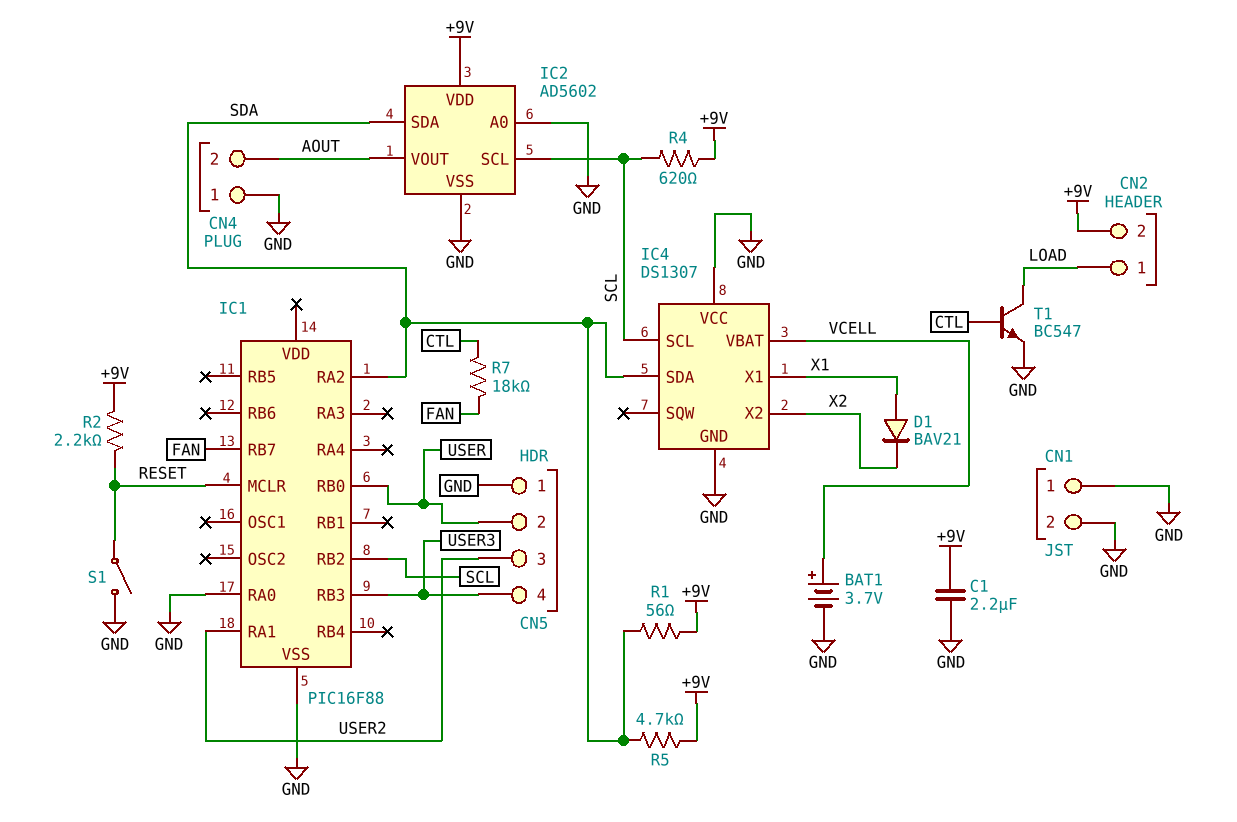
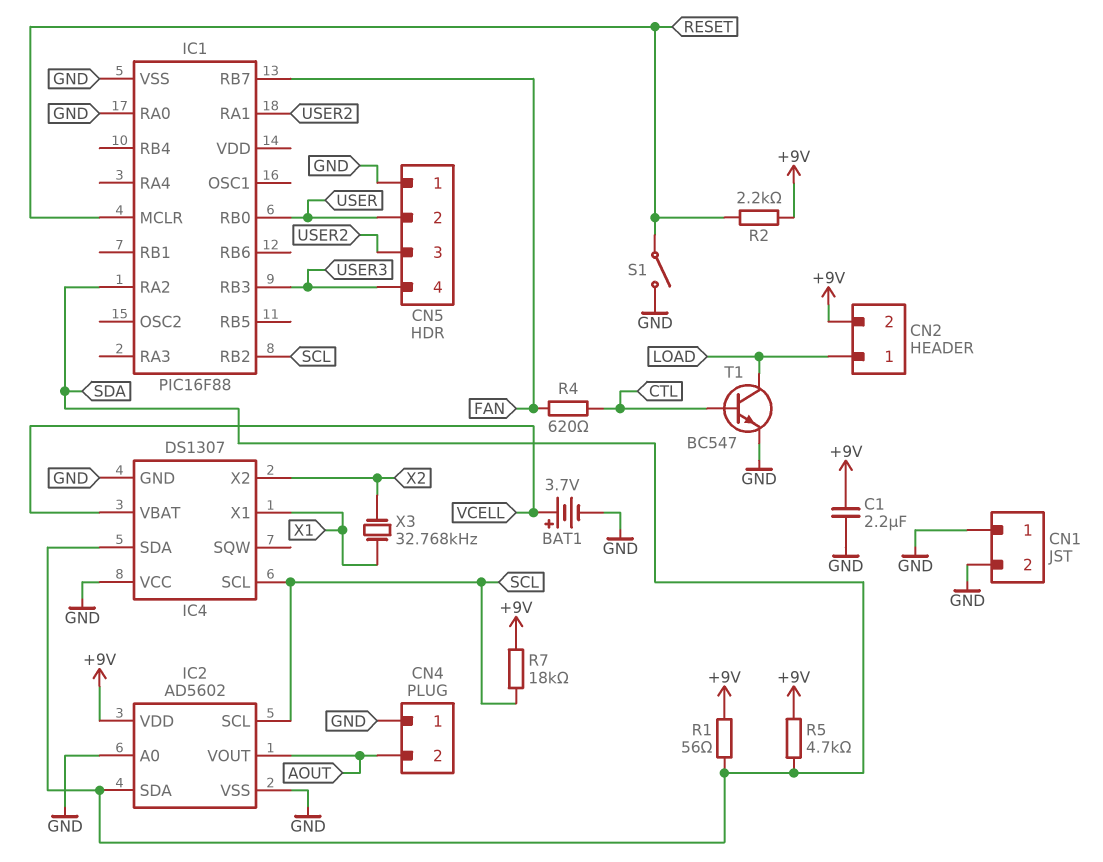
D1: diode BAV21 (A X1, K X2) -> none
R4: 620 (+9V, SCL) -> 620 (CTL, FAN)
R7: 18k (CTL, FAN) -> 18k (+9V, SCL)
X3: none -> 32.768kHz (X1, X2)

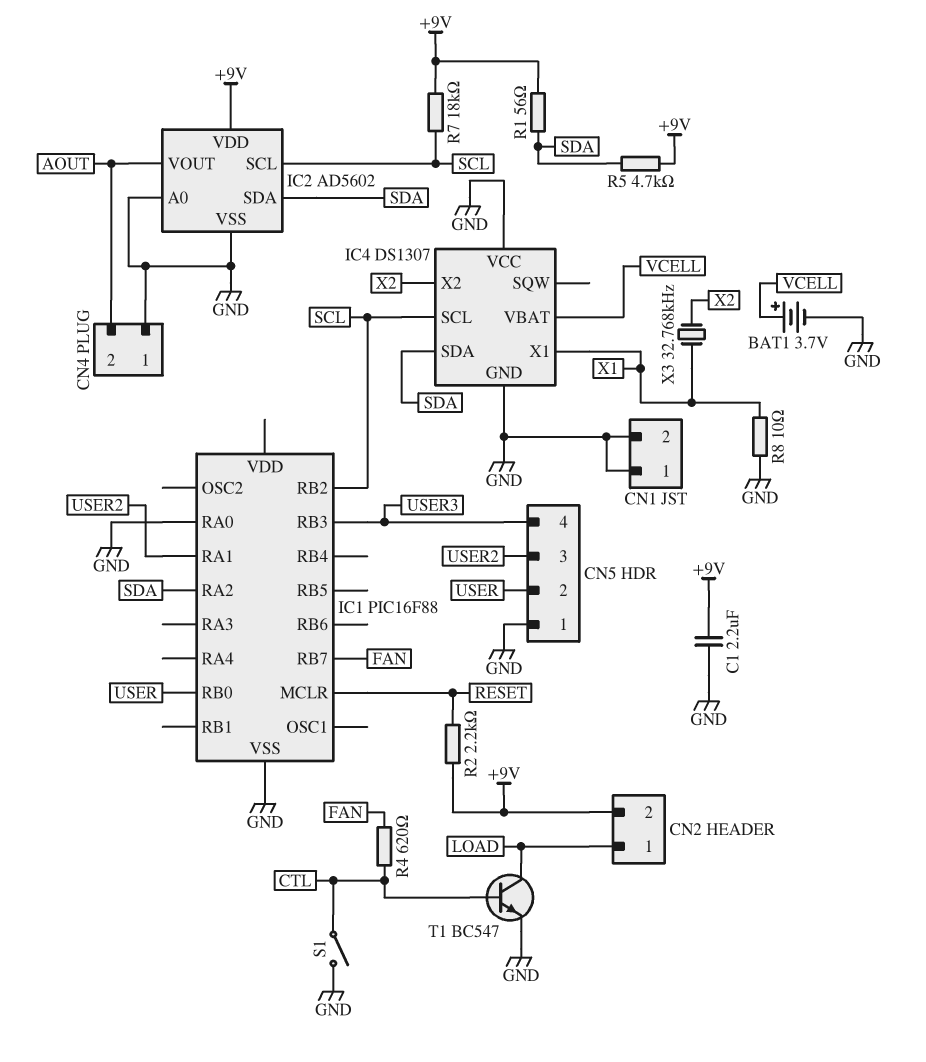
R8: none -> 10 (GND, X1)
S1: switch (GND, RESET) -> switch (CTL, GND)

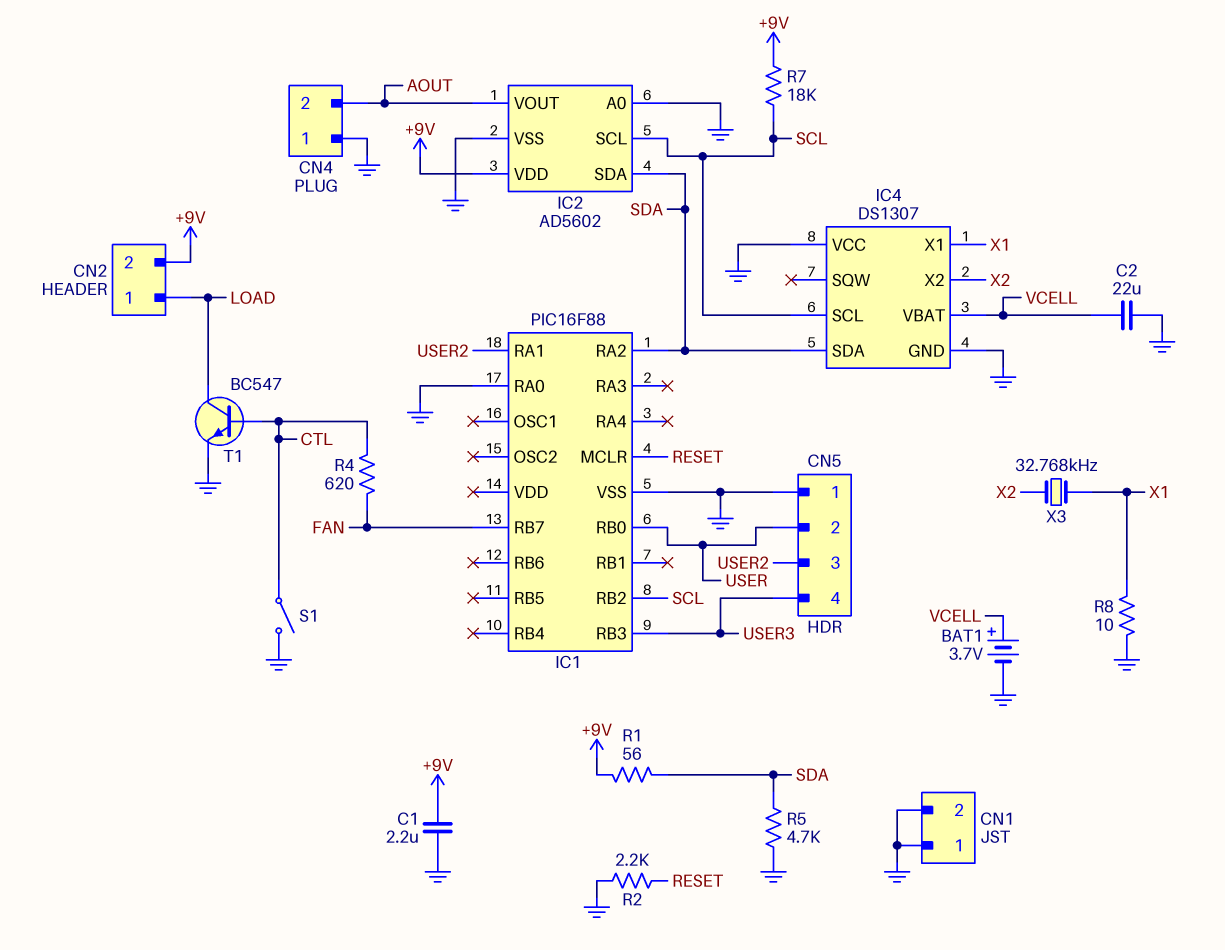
C2: none -> 22uF (GND, VCELL)
R2: 2.2k (+9V, RESET) -> 2.2k (GND, RESET)
R5: 4.7k (+9V, SDA) -> 4.7k (GND, SDA)

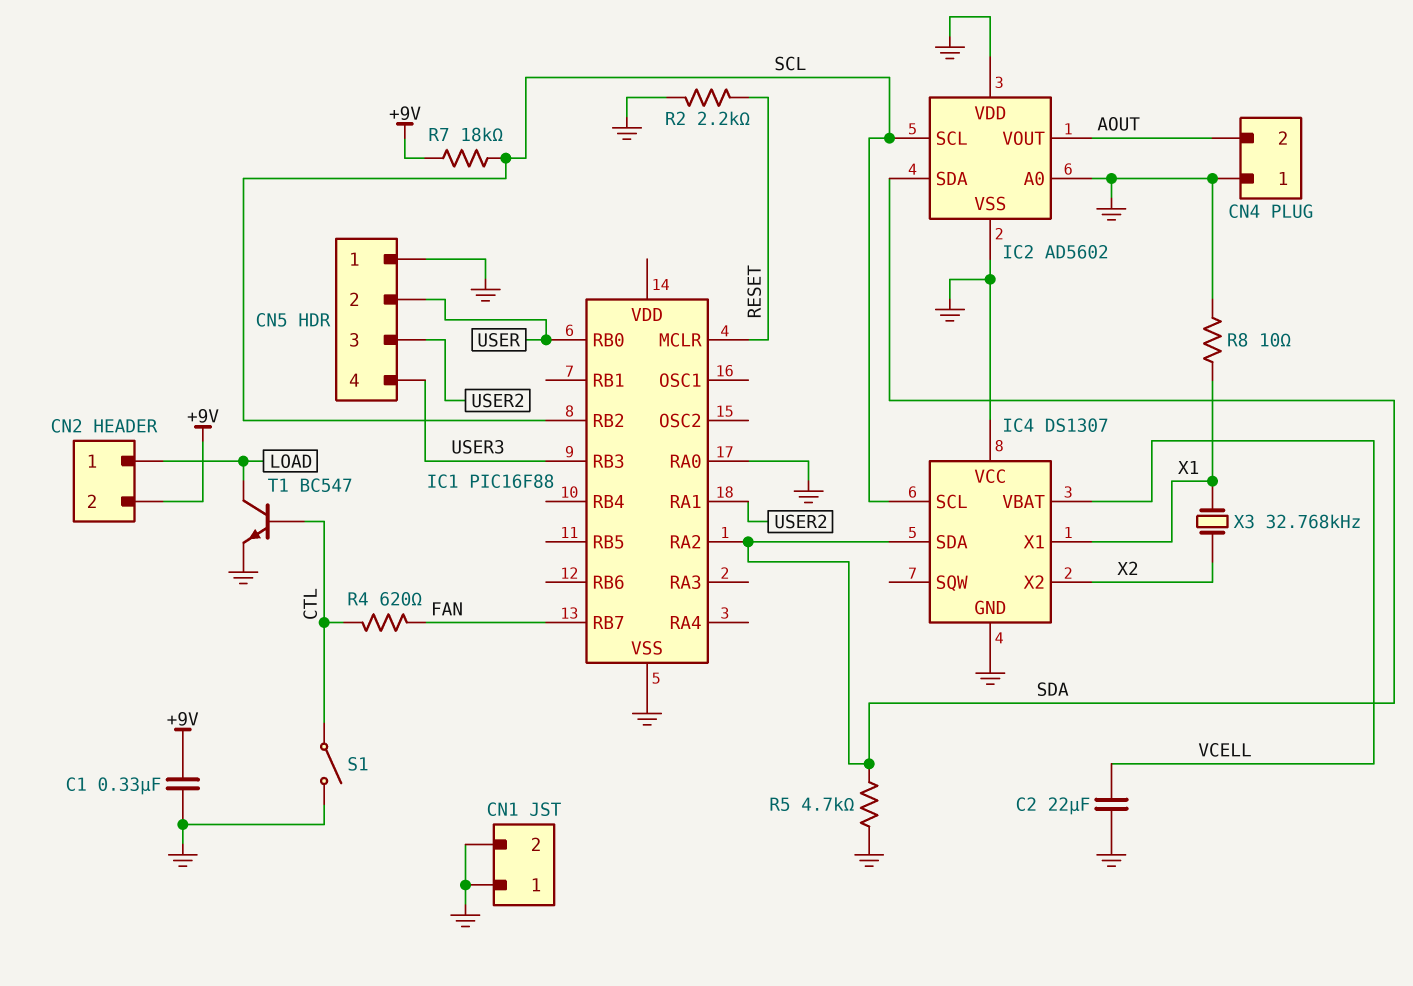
BAT1: 3.7V (plus VCELL, minus GND) -> none
C1: 2.2uF (+9V, GND) -> 330nF (+9V, GND)
IC2 pin VDD: +9V -> GND
R1: 56 (+9V, SDA) -> none

